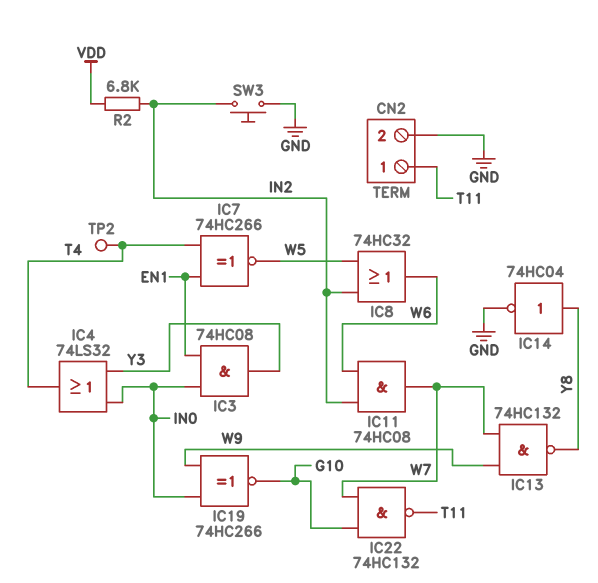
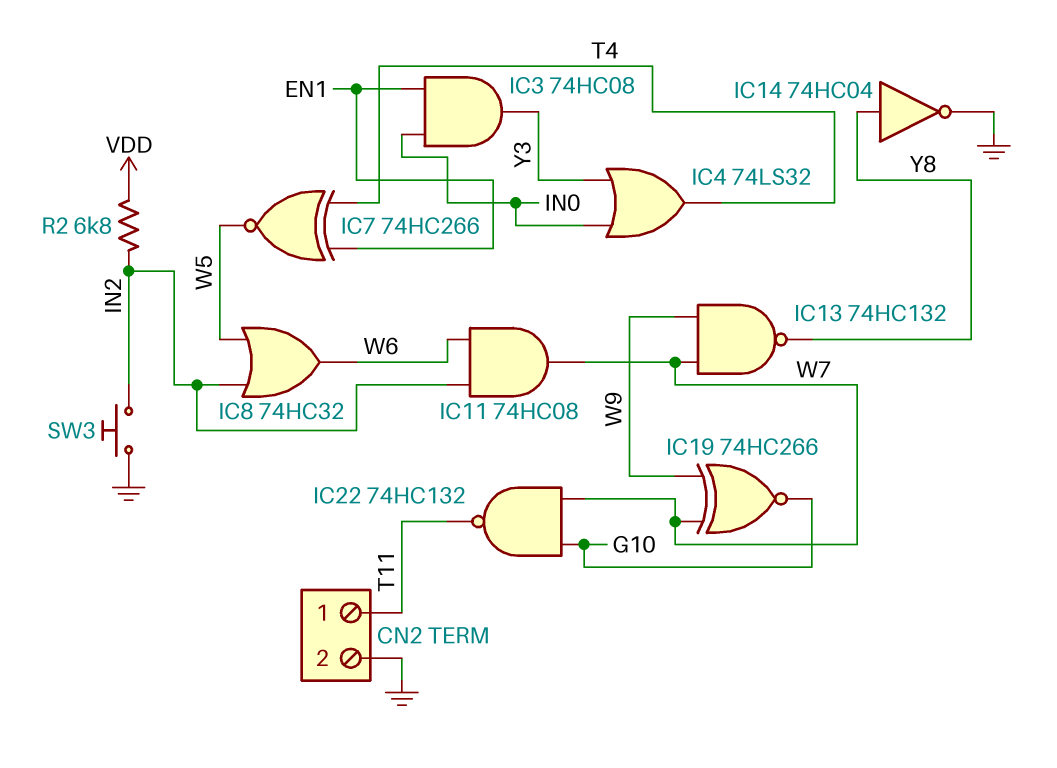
IC19: XNOR 74HC266 (in IN0, in W9, out G10) -> XNOR 74HC266 (in W7, in W9, out G10)
TP2: test point (T4) -> none

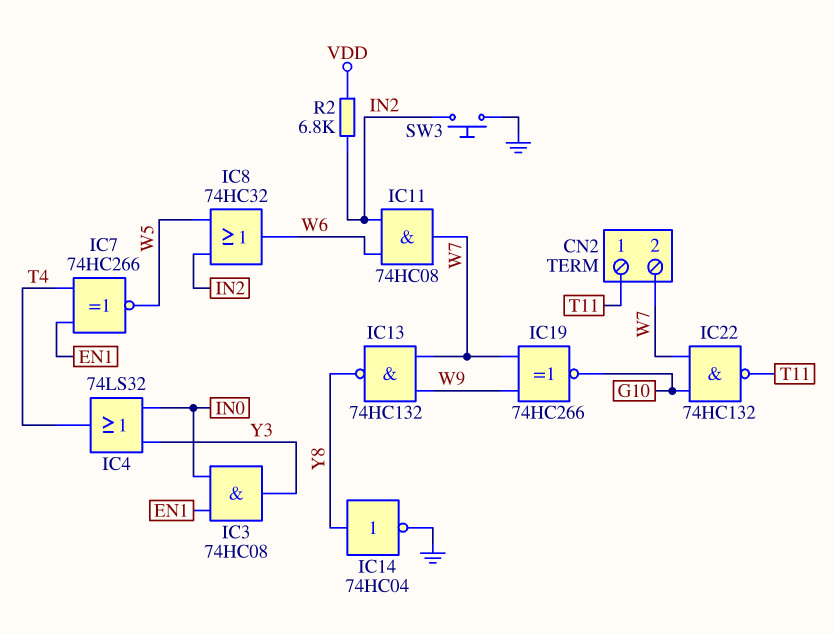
CN2 pin 2: GND -> W7

